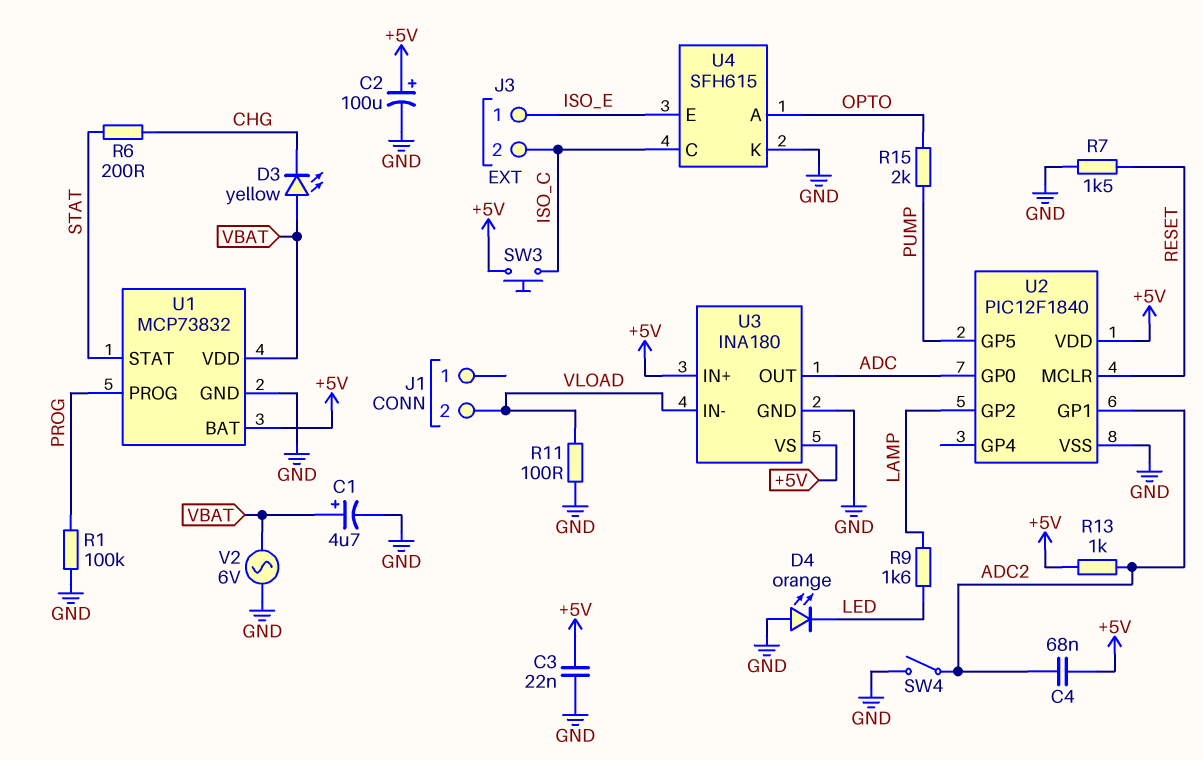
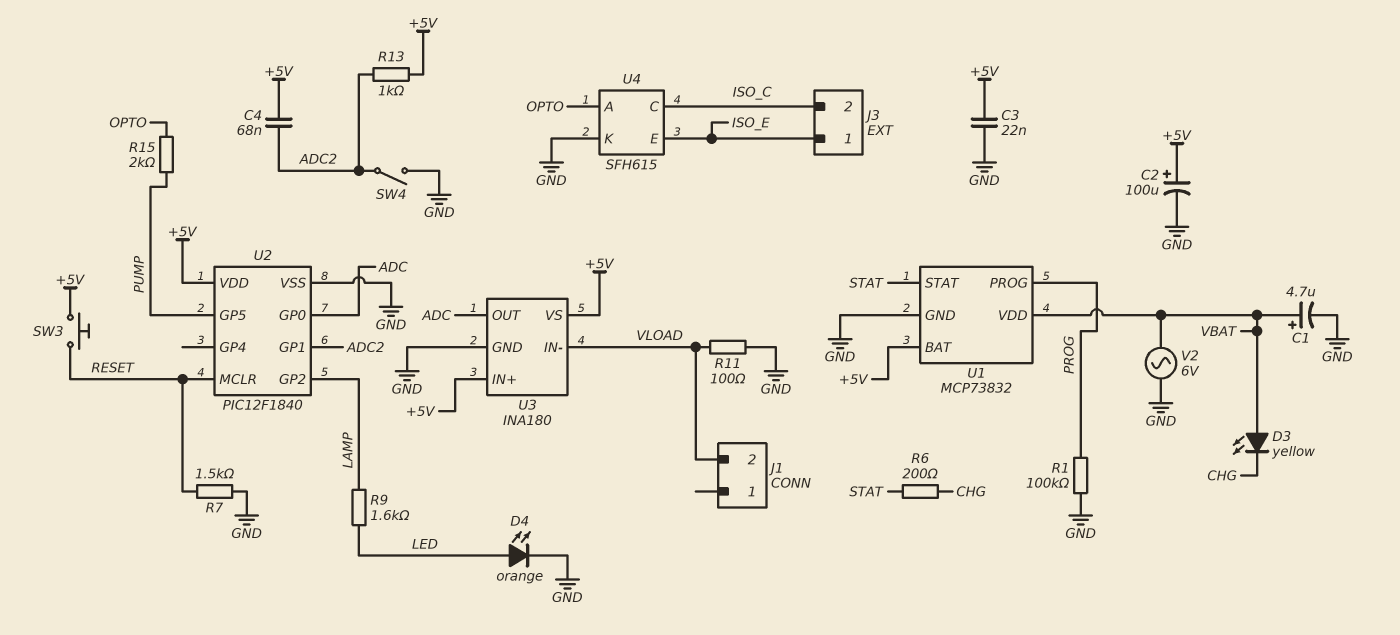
D4: LED orange (A GND, K LED) -> LED orange (A LED, K GND)
SW3: button (+5V, ISO_C) -> button (+5V, RESET)

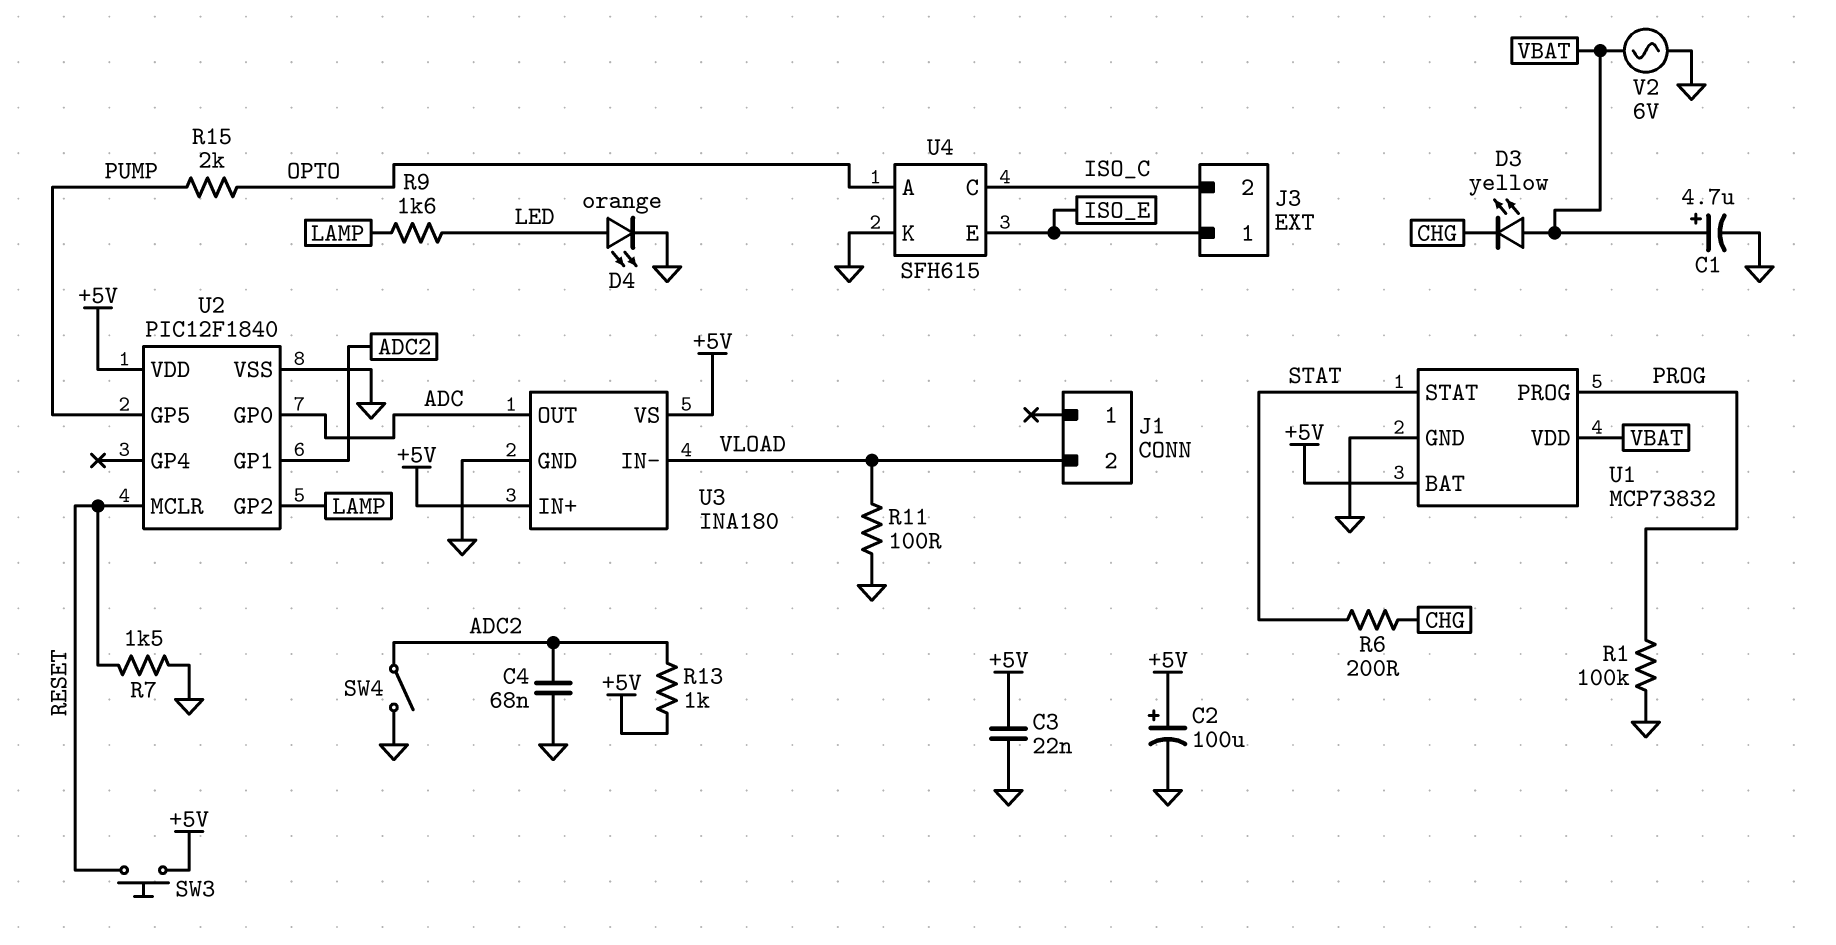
C4: 68nF (+5V, ADC2) -> 68nF (ADC2, GND)

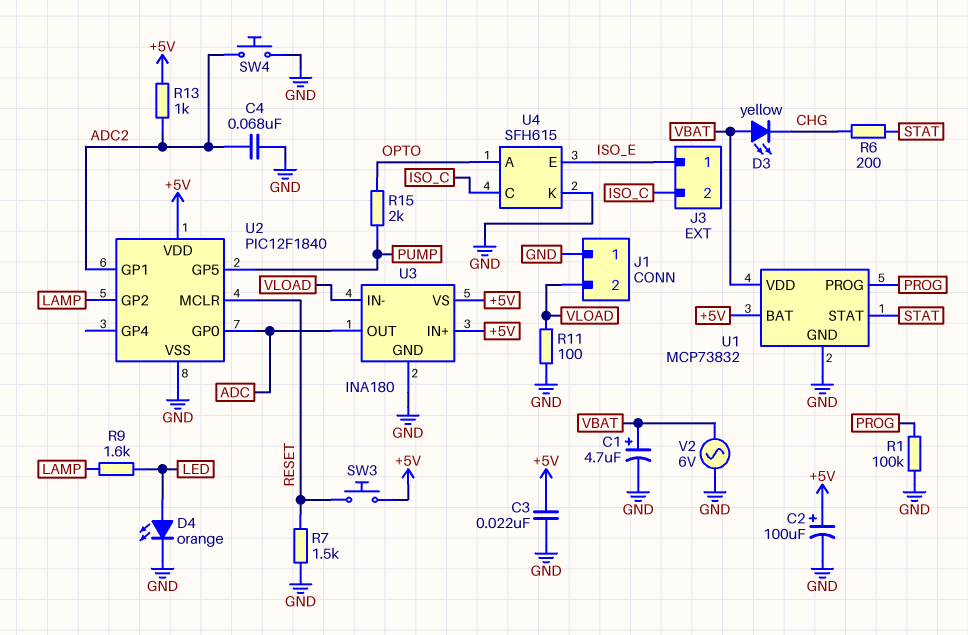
J1 pin 1: none -> GND
SW4: switch (ADC2, GND) -> button (ADC2, GND)

